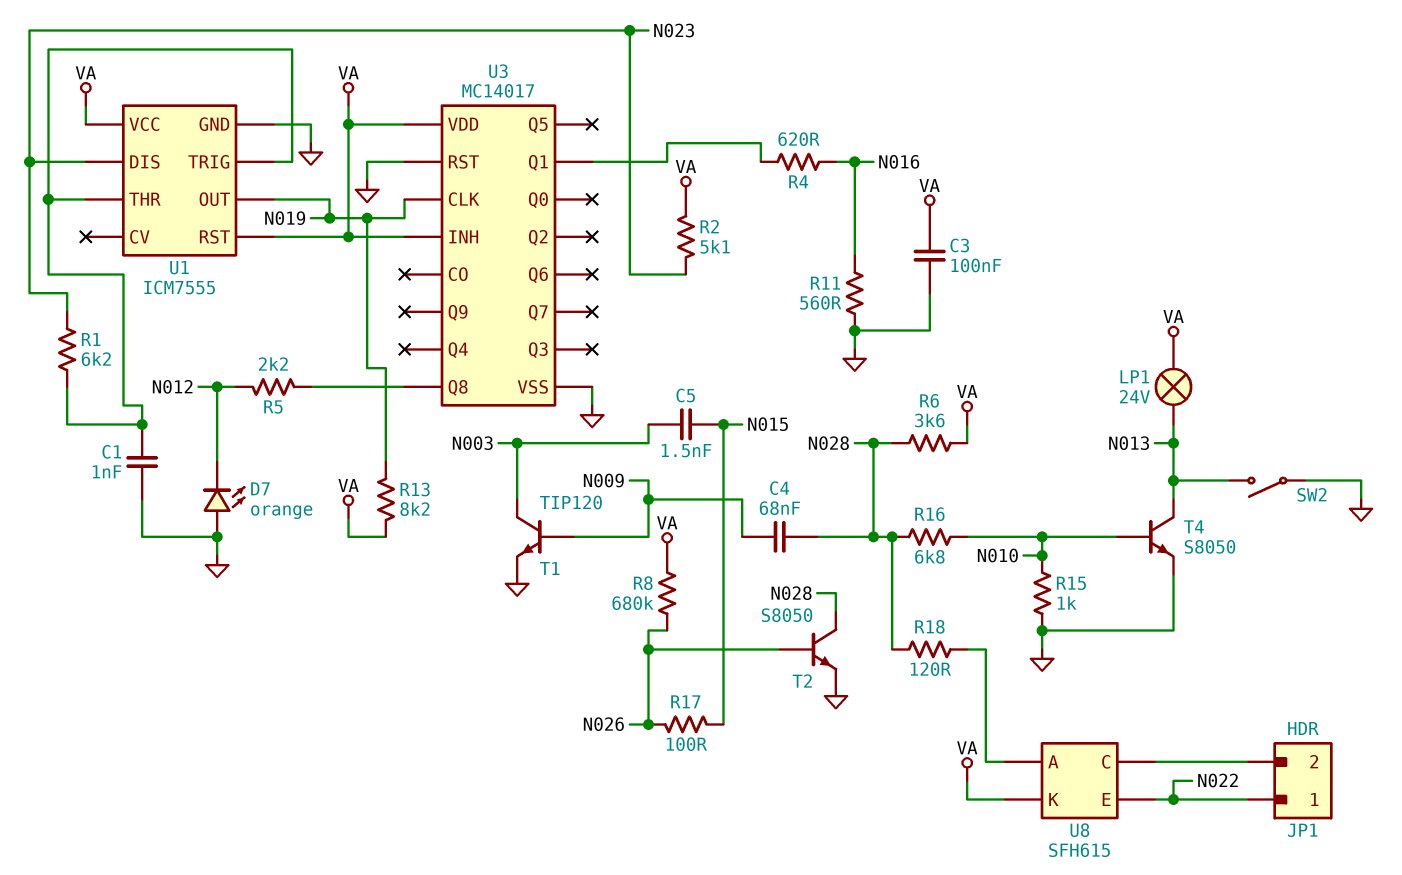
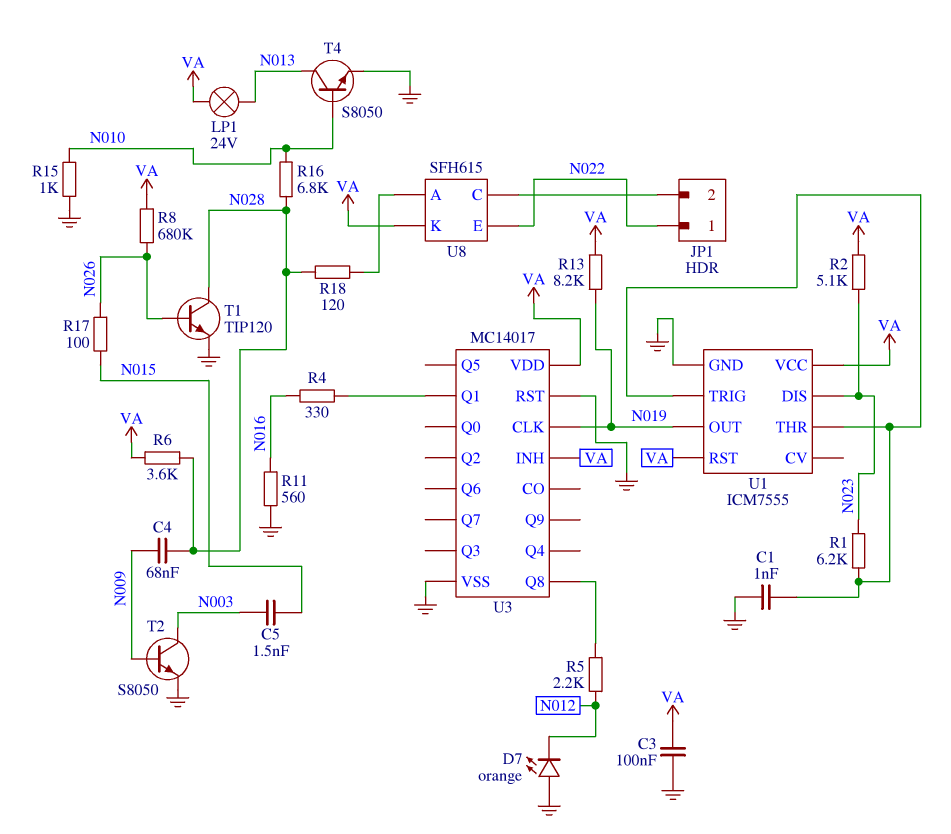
R4: 620 (N016, U3/Q1) -> 330 (N016, U3/Q1)
SW2: switch (GND, N013) -> none
T1: NPN TIP120 (B N009, C N003, E GND) -> NPN TIP120 (B N026, C N028, E GND)
T2: NPN S8050 (B N026, C N028, E GND) -> NPN S8050 (B N009, C N003, E GND)

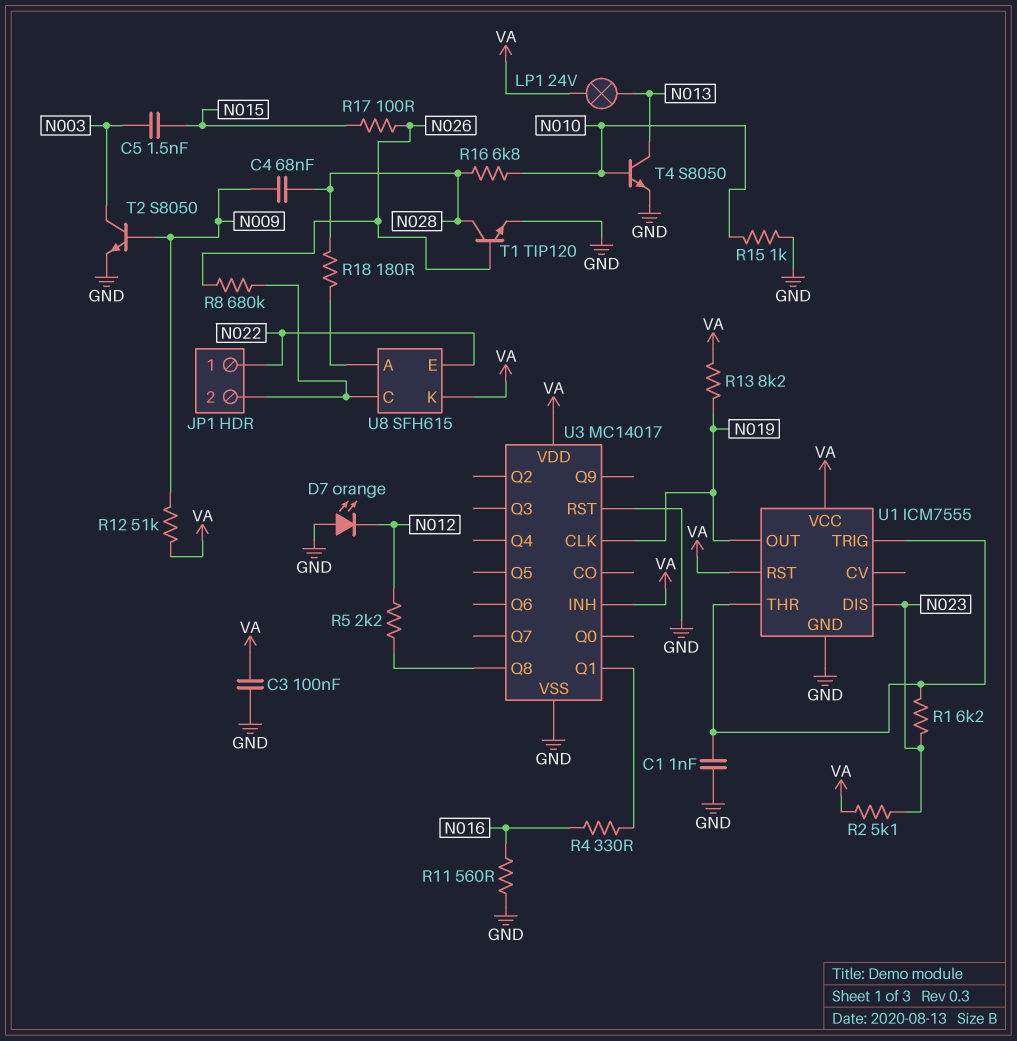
R6: 3.6k (N028, VA) -> none
R8: 680k (N026, VA) -> 680k (JP1/2, N026)
R12: none -> 51k (N009, VA)
R18: 120 (N028, U8/A) -> 180 (N028, U8/A)

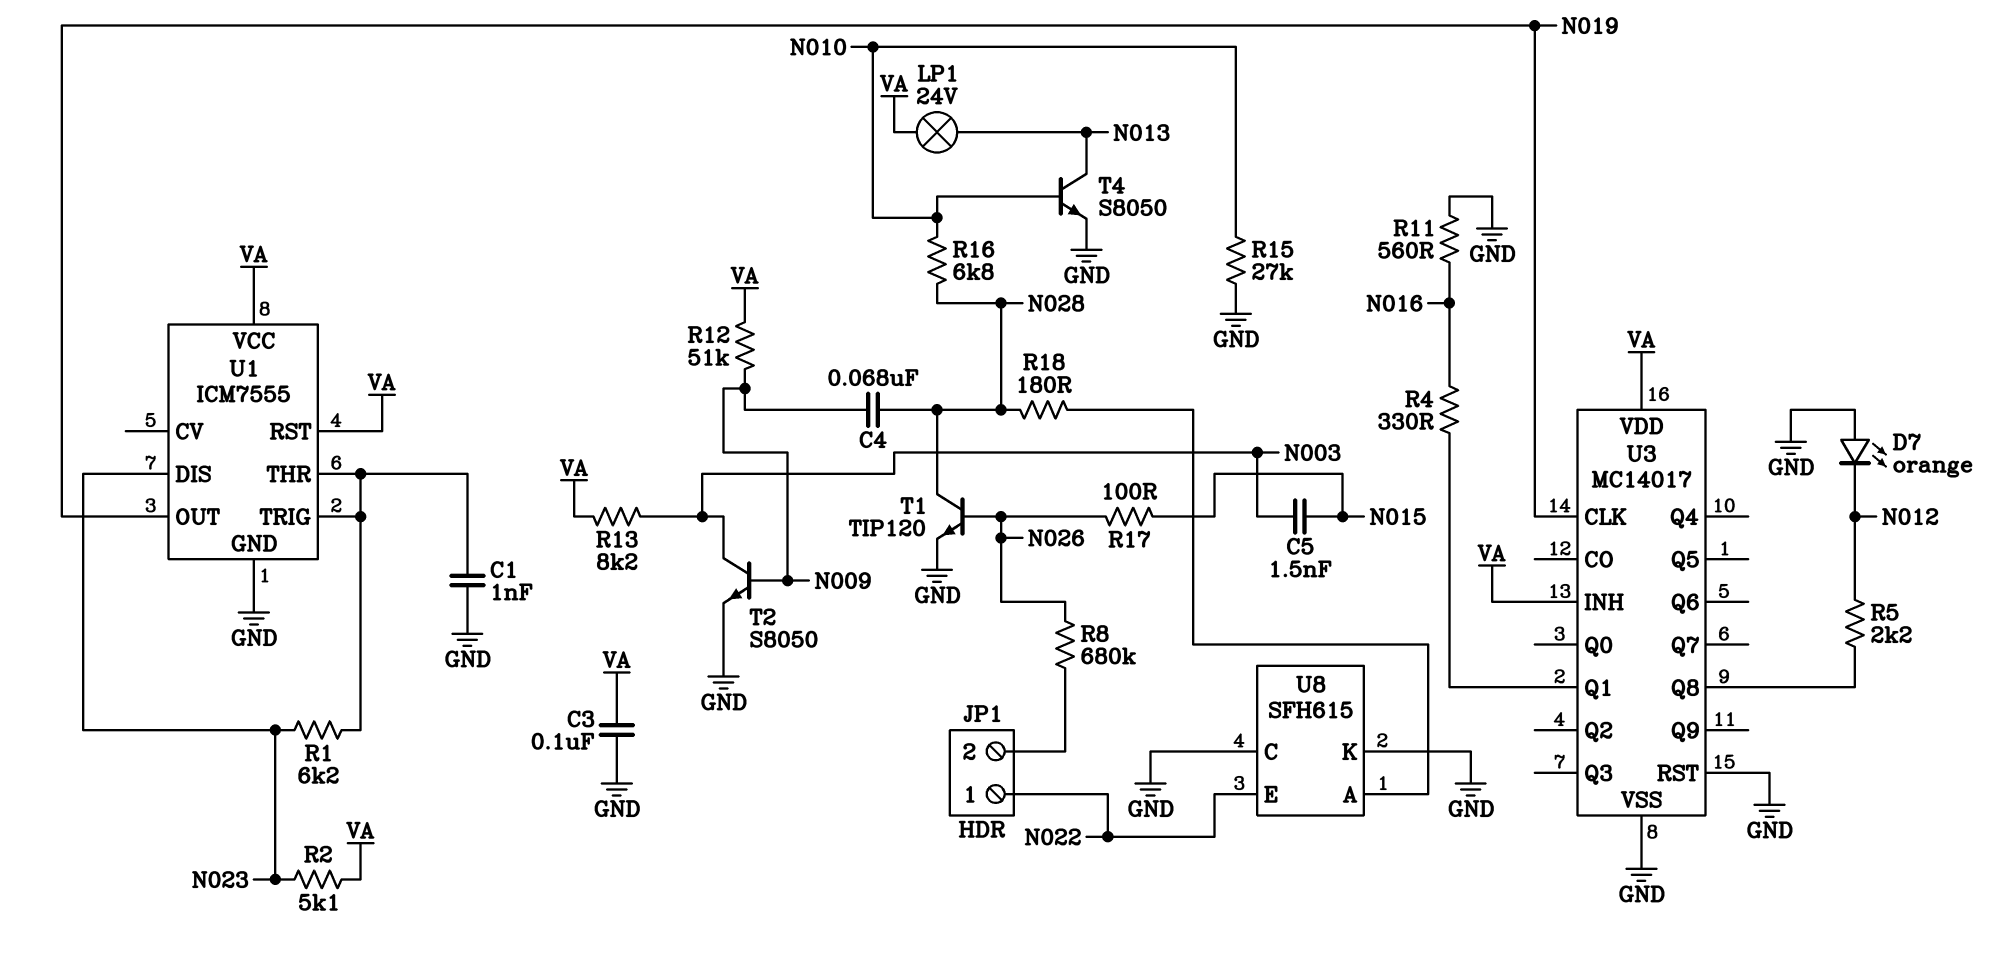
R13: 8.2k (N019, VA) -> 8.2k (N003, VA)
R15: 1k (GND, N010) -> 27k (GND, N010)
U8 pin C: JP1/2 -> GND
U8 pin K: VA -> GND

